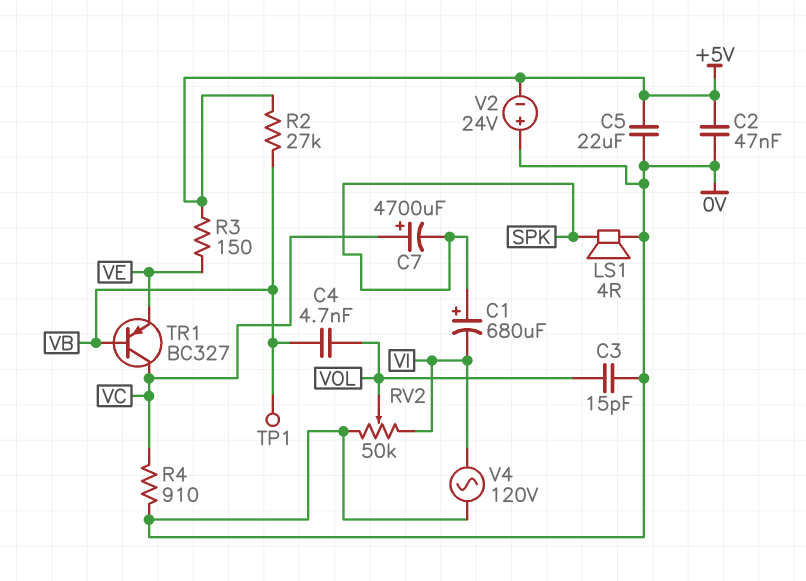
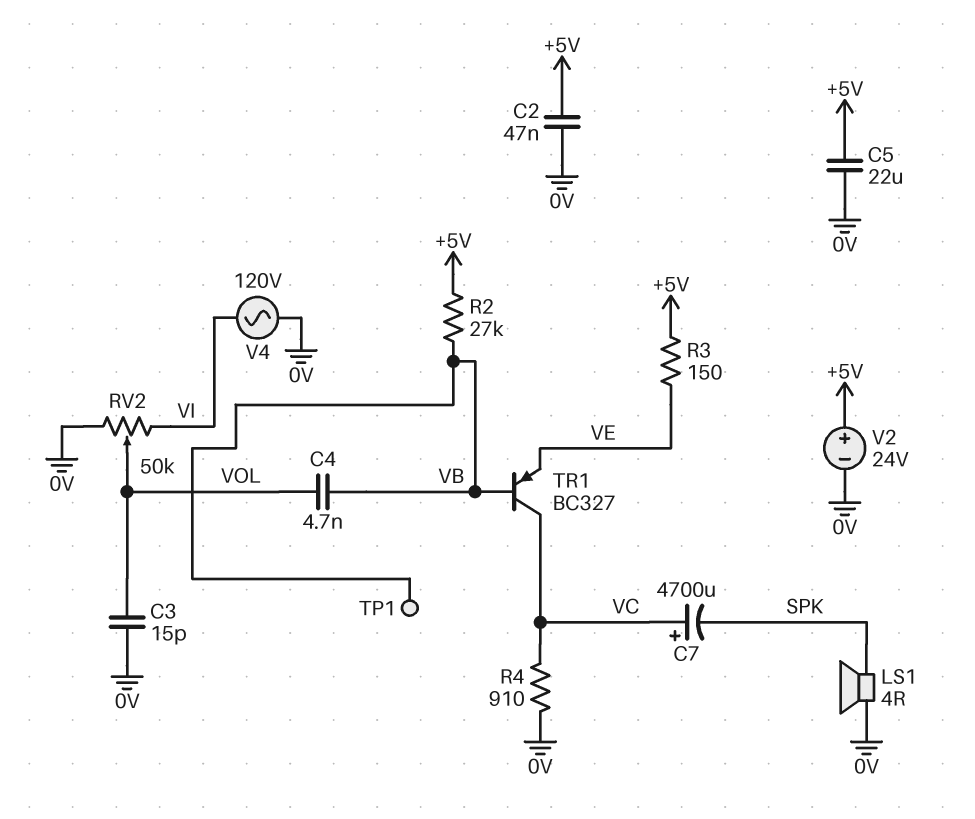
C1: 680uF (plus SPK, minus VI) -> none
V2: 24V (plus 0V, minus +5V) -> 24V (plus +5V, minus 0V)

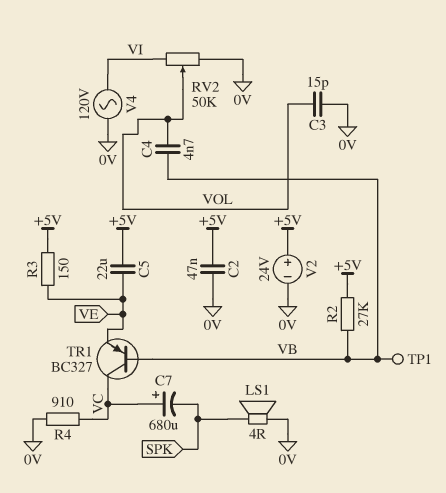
C5: 22uF (+5V, 0V) -> 22uF (+5V, VE)
C7: 4700uF (plus VC, minus SPK) -> 680uF (plus VC, minus SPK)

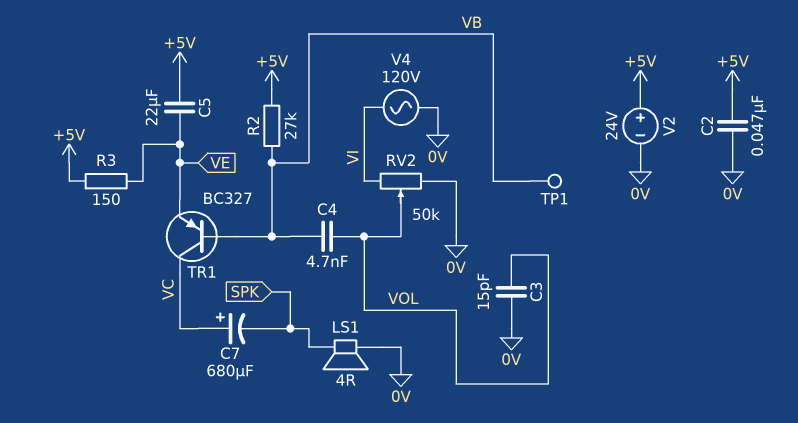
R4: 910 (0V, VC) -> none

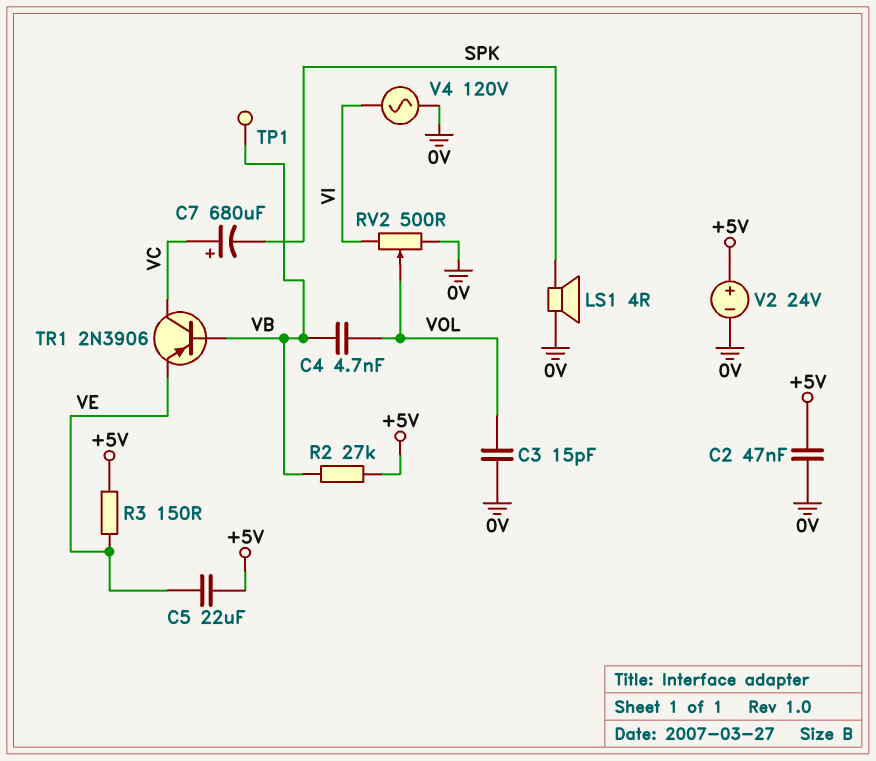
RV2: 50k (0V, VI, wiper VOL) -> 500 (0V, VI, wiper VOL)
TR1: PNP BC327 (B VB, C VC, E VE) -> PNP 2N3906 (B VB, C VC, E VE)

